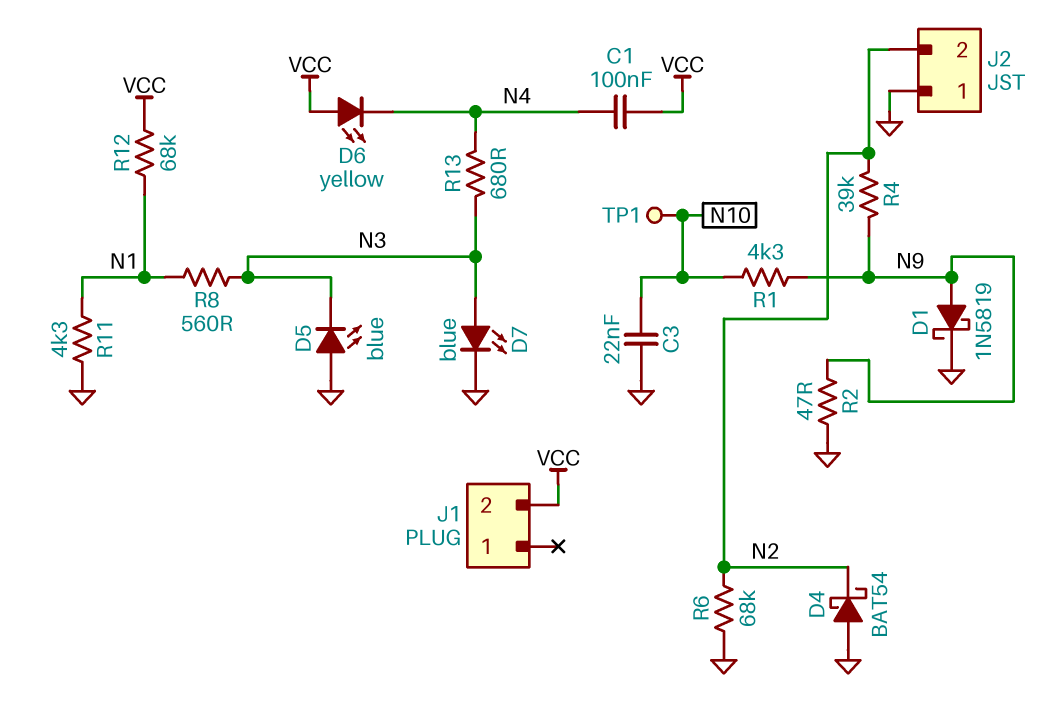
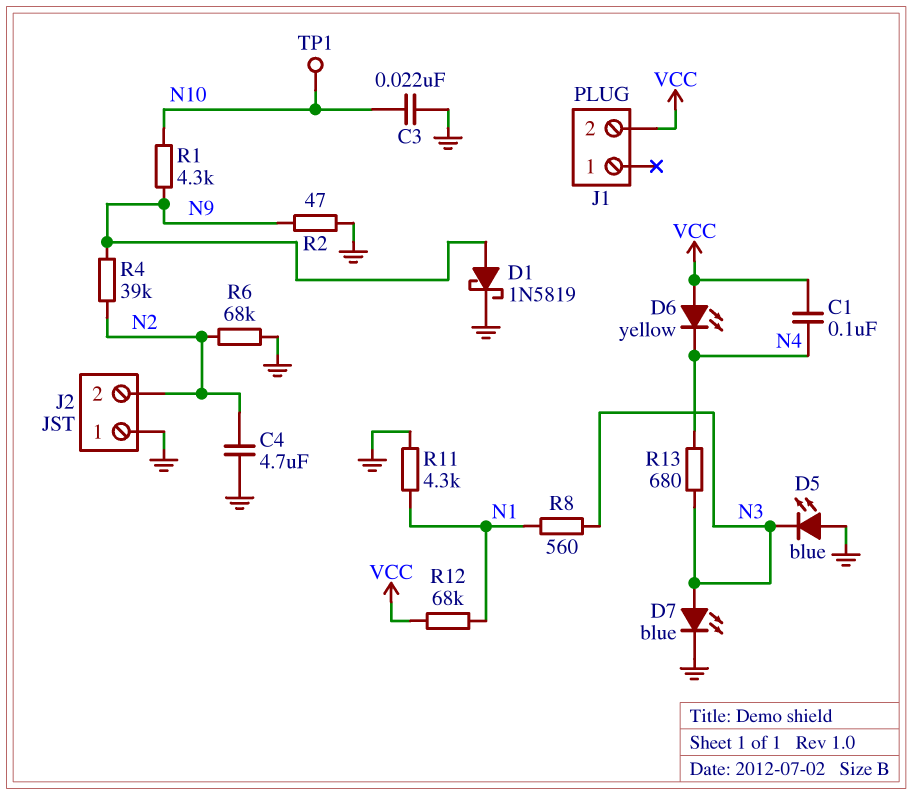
C4: none -> 4.7uF (GND, N2)
D4: schottky BAT54 (A GND, K N2) -> none

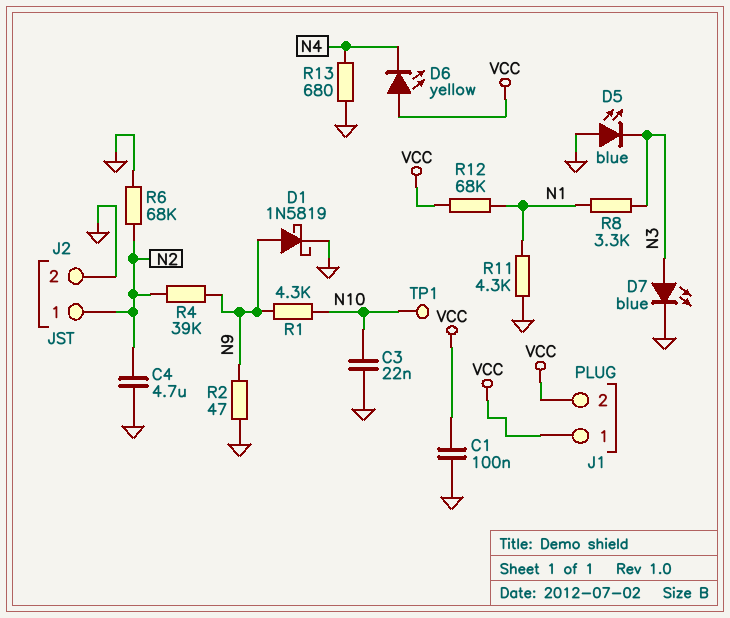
C1: 100nF (N4, VCC) -> 100nF (GND, VCC)
J1 pin 1: none -> VCC
J2 pin 1: GND -> N2
J2 pin 2: N2 -> GND
R8: 560 (N1, N3) -> 3.3k (N1, N3)
R13: 680 (N3, N4) -> 680 (GND, N4)

